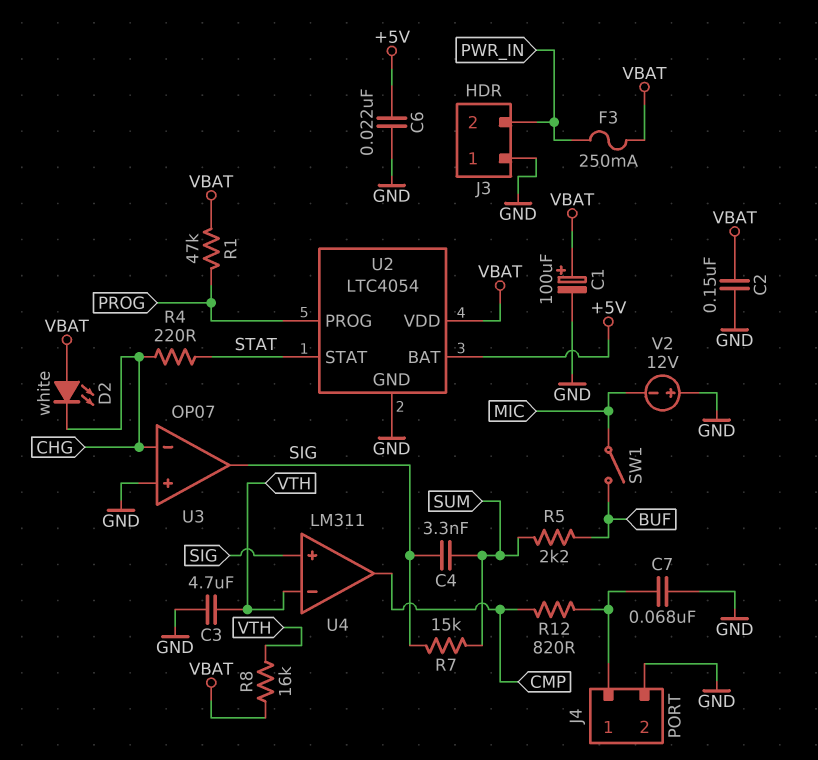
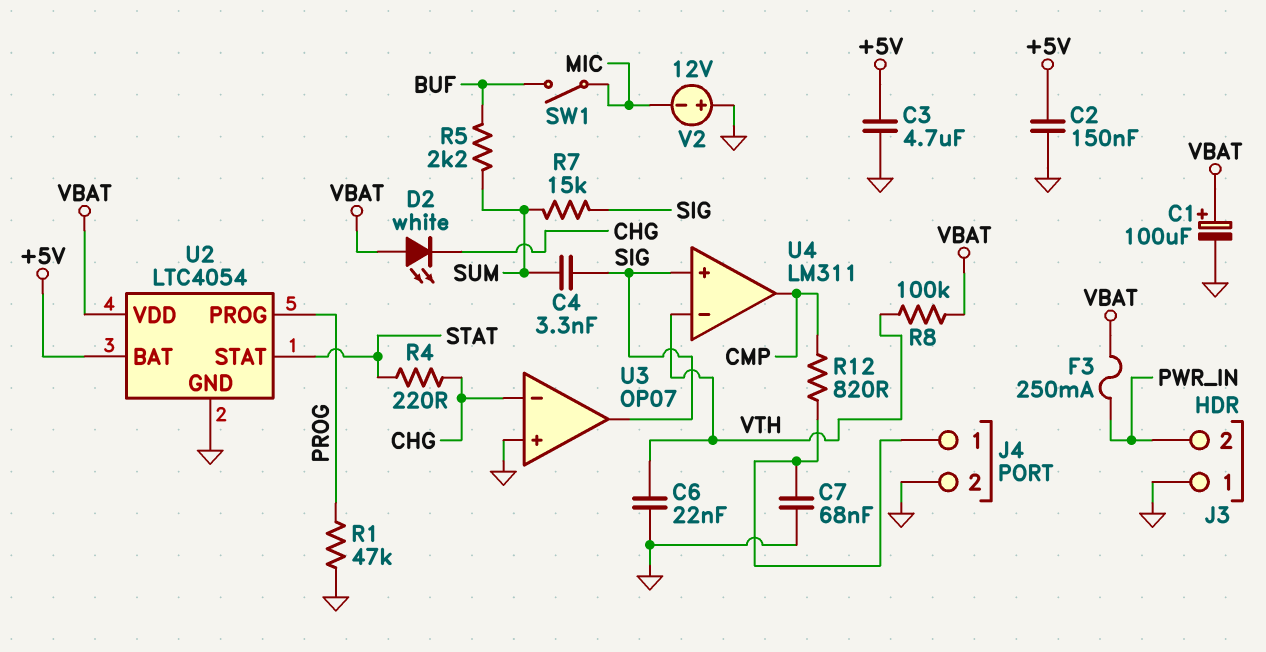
C2: 150nF (GND, VBAT) -> 150nF (+5V, GND)
C3: 4.7uF (GND, VTH) -> 4.7uF (+5V, GND)
C6: 22nF (+5V, GND) -> 22nF (GND, VTH)
R1: 47k (PROG, VBAT) -> 47k (GND, PROG)
R8: 16k (VBAT, VTH) -> 100k (VBAT, VTH)

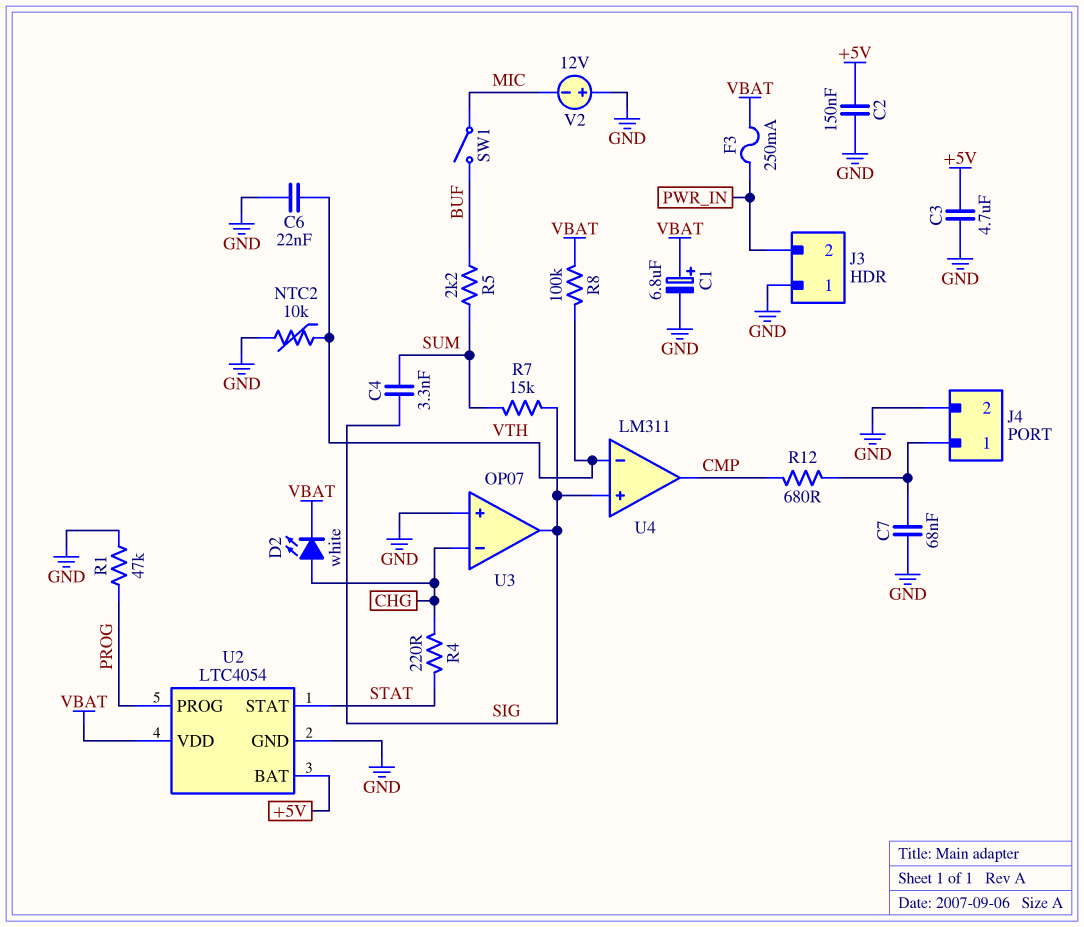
C1: 100uF (plus VBAT, minus GND) -> 6.8uF (plus VBAT, minus GND)
D2: LED white (A VBAT, K CHG) -> LED white (A CHG, K VBAT)
NTC2: none -> 10k (GND, VTH)
R12: 820 (CMP, J4/1) -> 680 (CMP, J4/1)

